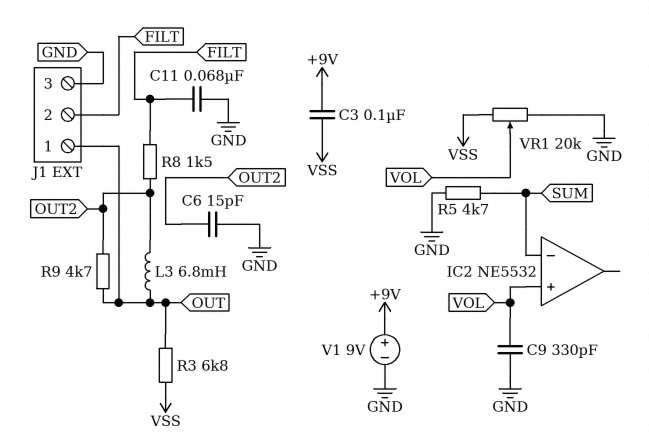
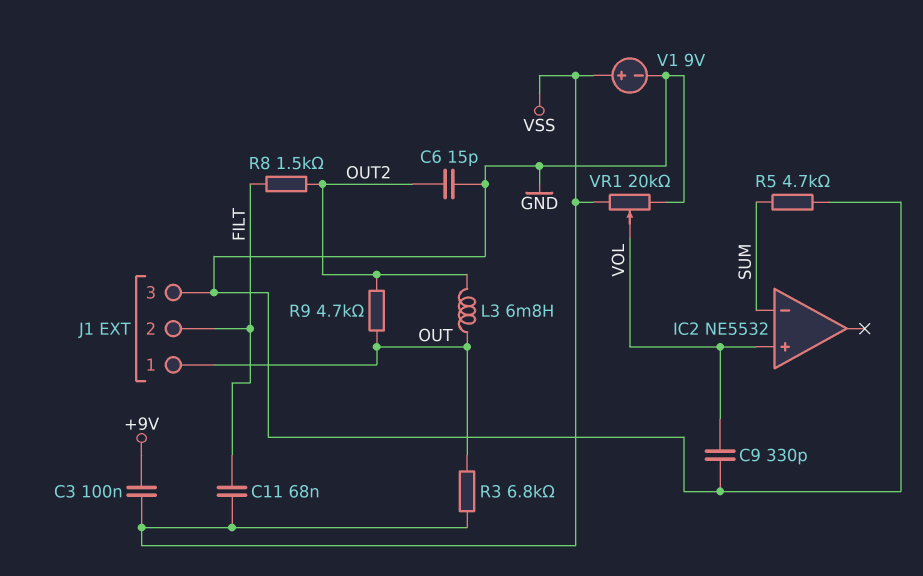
C11: 68nF (FILT, GND) -> 68nF (FILT, VSS)
V1: 9V (plus +9V, minus GND) -> 9V (plus VSS, minus GND)

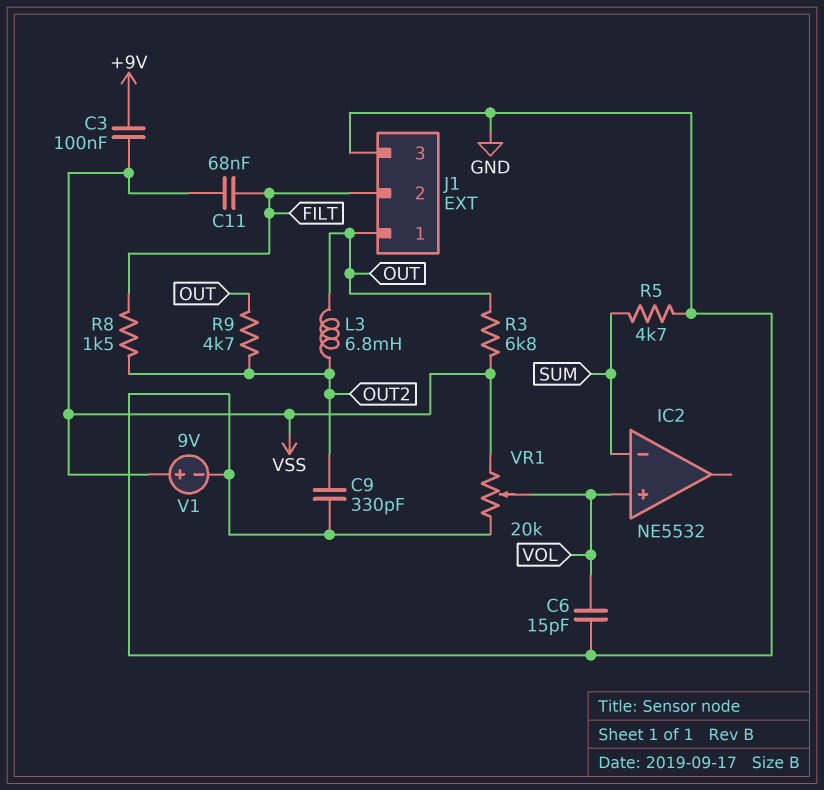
C6: 15pF (GND, OUT2) -> 15pF (GND, VOL)
C9: 330pF (GND, VOL) -> 330pF (GND, OUT2)

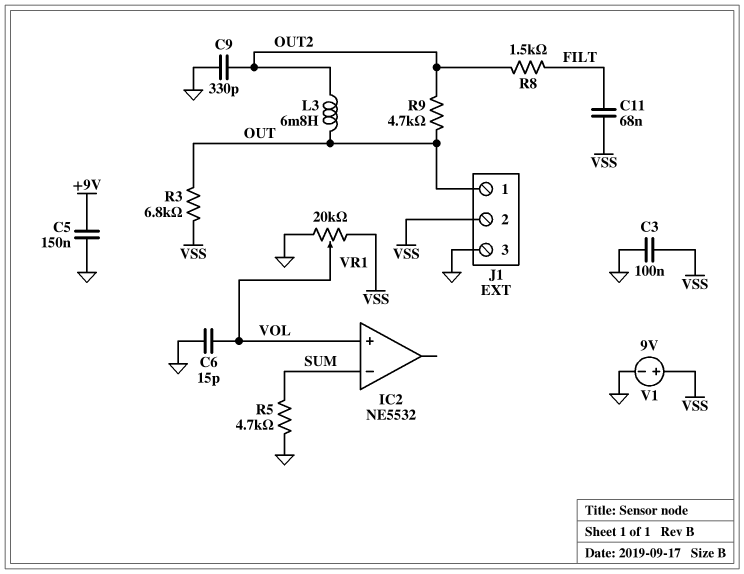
C3: 100nF (+9V, VSS) -> 100nF (GND, VSS)
C5: none -> 150nF (+9V, GND)
J1 pin 2: FILT -> VSS

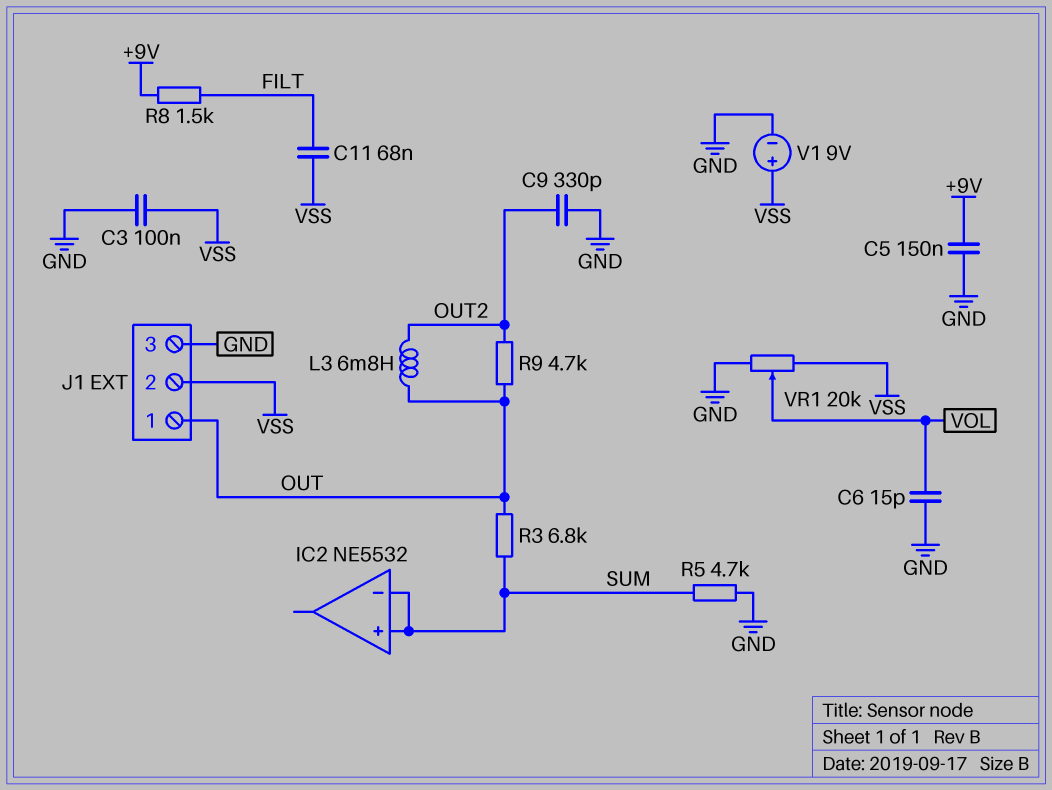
IC2 pin in+: VOL -> SUM
R3: 6.8k (OUT, VSS) -> 6.8k (OUT, SUM)
R8: 1.5k (FILT, OUT2) -> 1.5k (+9V, FILT)

